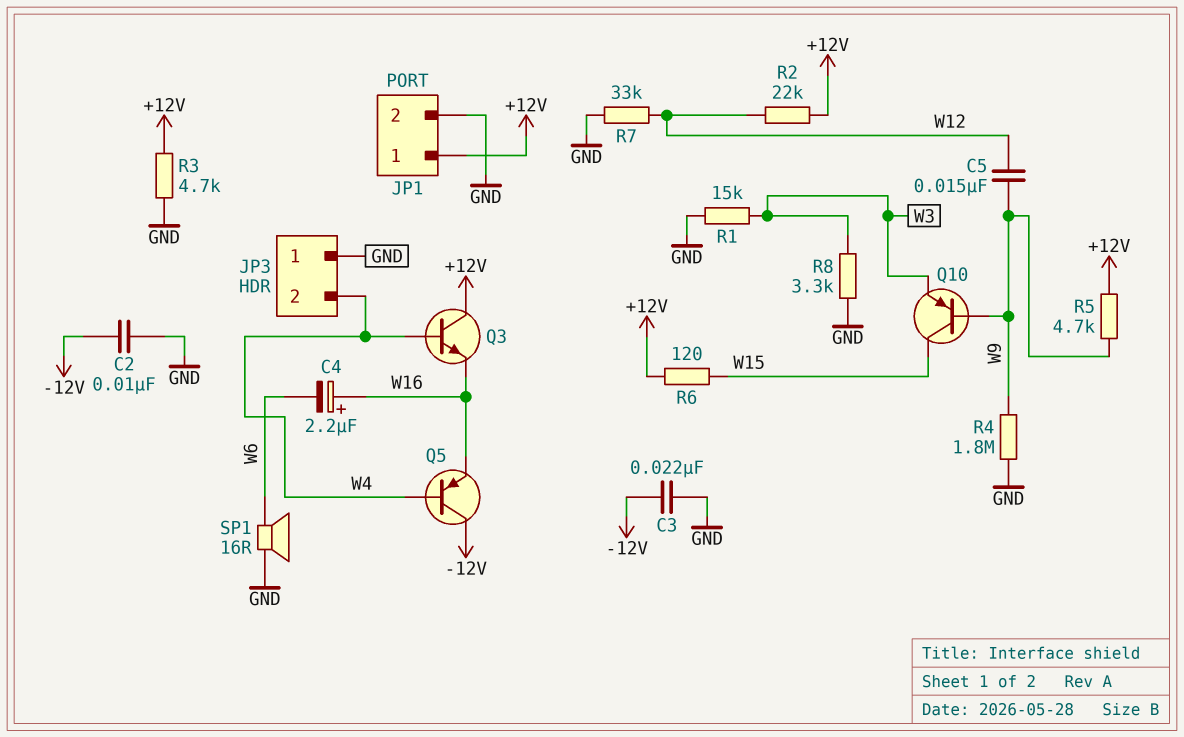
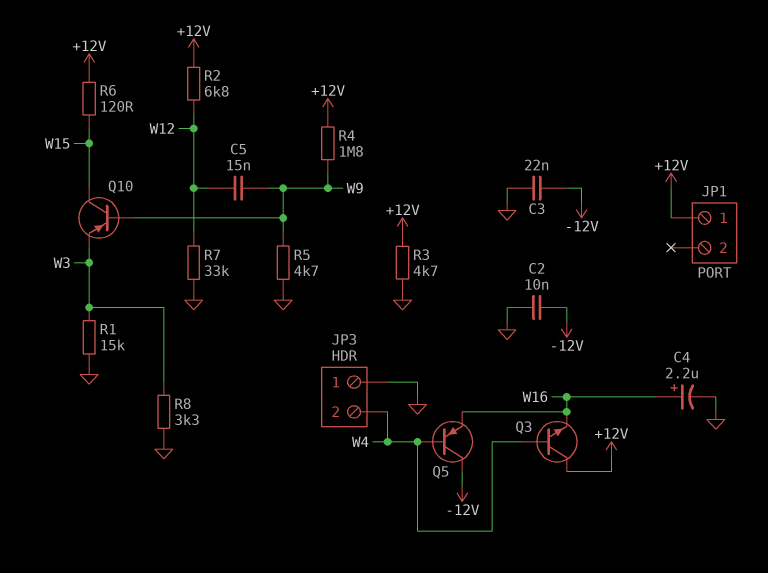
C4: 2.2uF (plus W16, minus W6) -> 2.2uF (plus W16, minus GND)
JP1 pin 2: GND -> none
R2: 22k (+12V, W12) -> 6.8k (+12V, W12)
R4: 1.8M (GND, W9) -> 1.8M (+12V, W9)
R5: 4.7k (+12V, W9) -> 4.7k (GND, W9)
SP1: speaker 16R (GND, W6) -> none

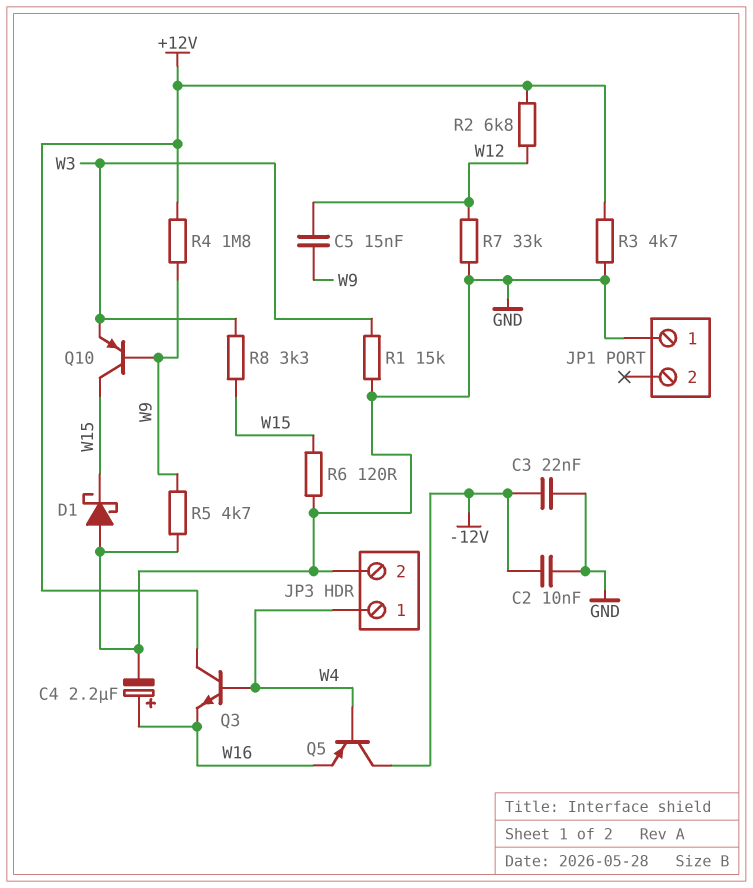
D1: none -> schottky (A GND, K W15)
JP1 pin 1: +12V -> GND
JP3 pin 1: GND -> W4
JP3 pin 2: W4 -> GND
R6: 120 (+12V, W15) -> 120 (GND, W15)
R8: 3.3k (GND, W3) -> 3.3k (W3, W15)

